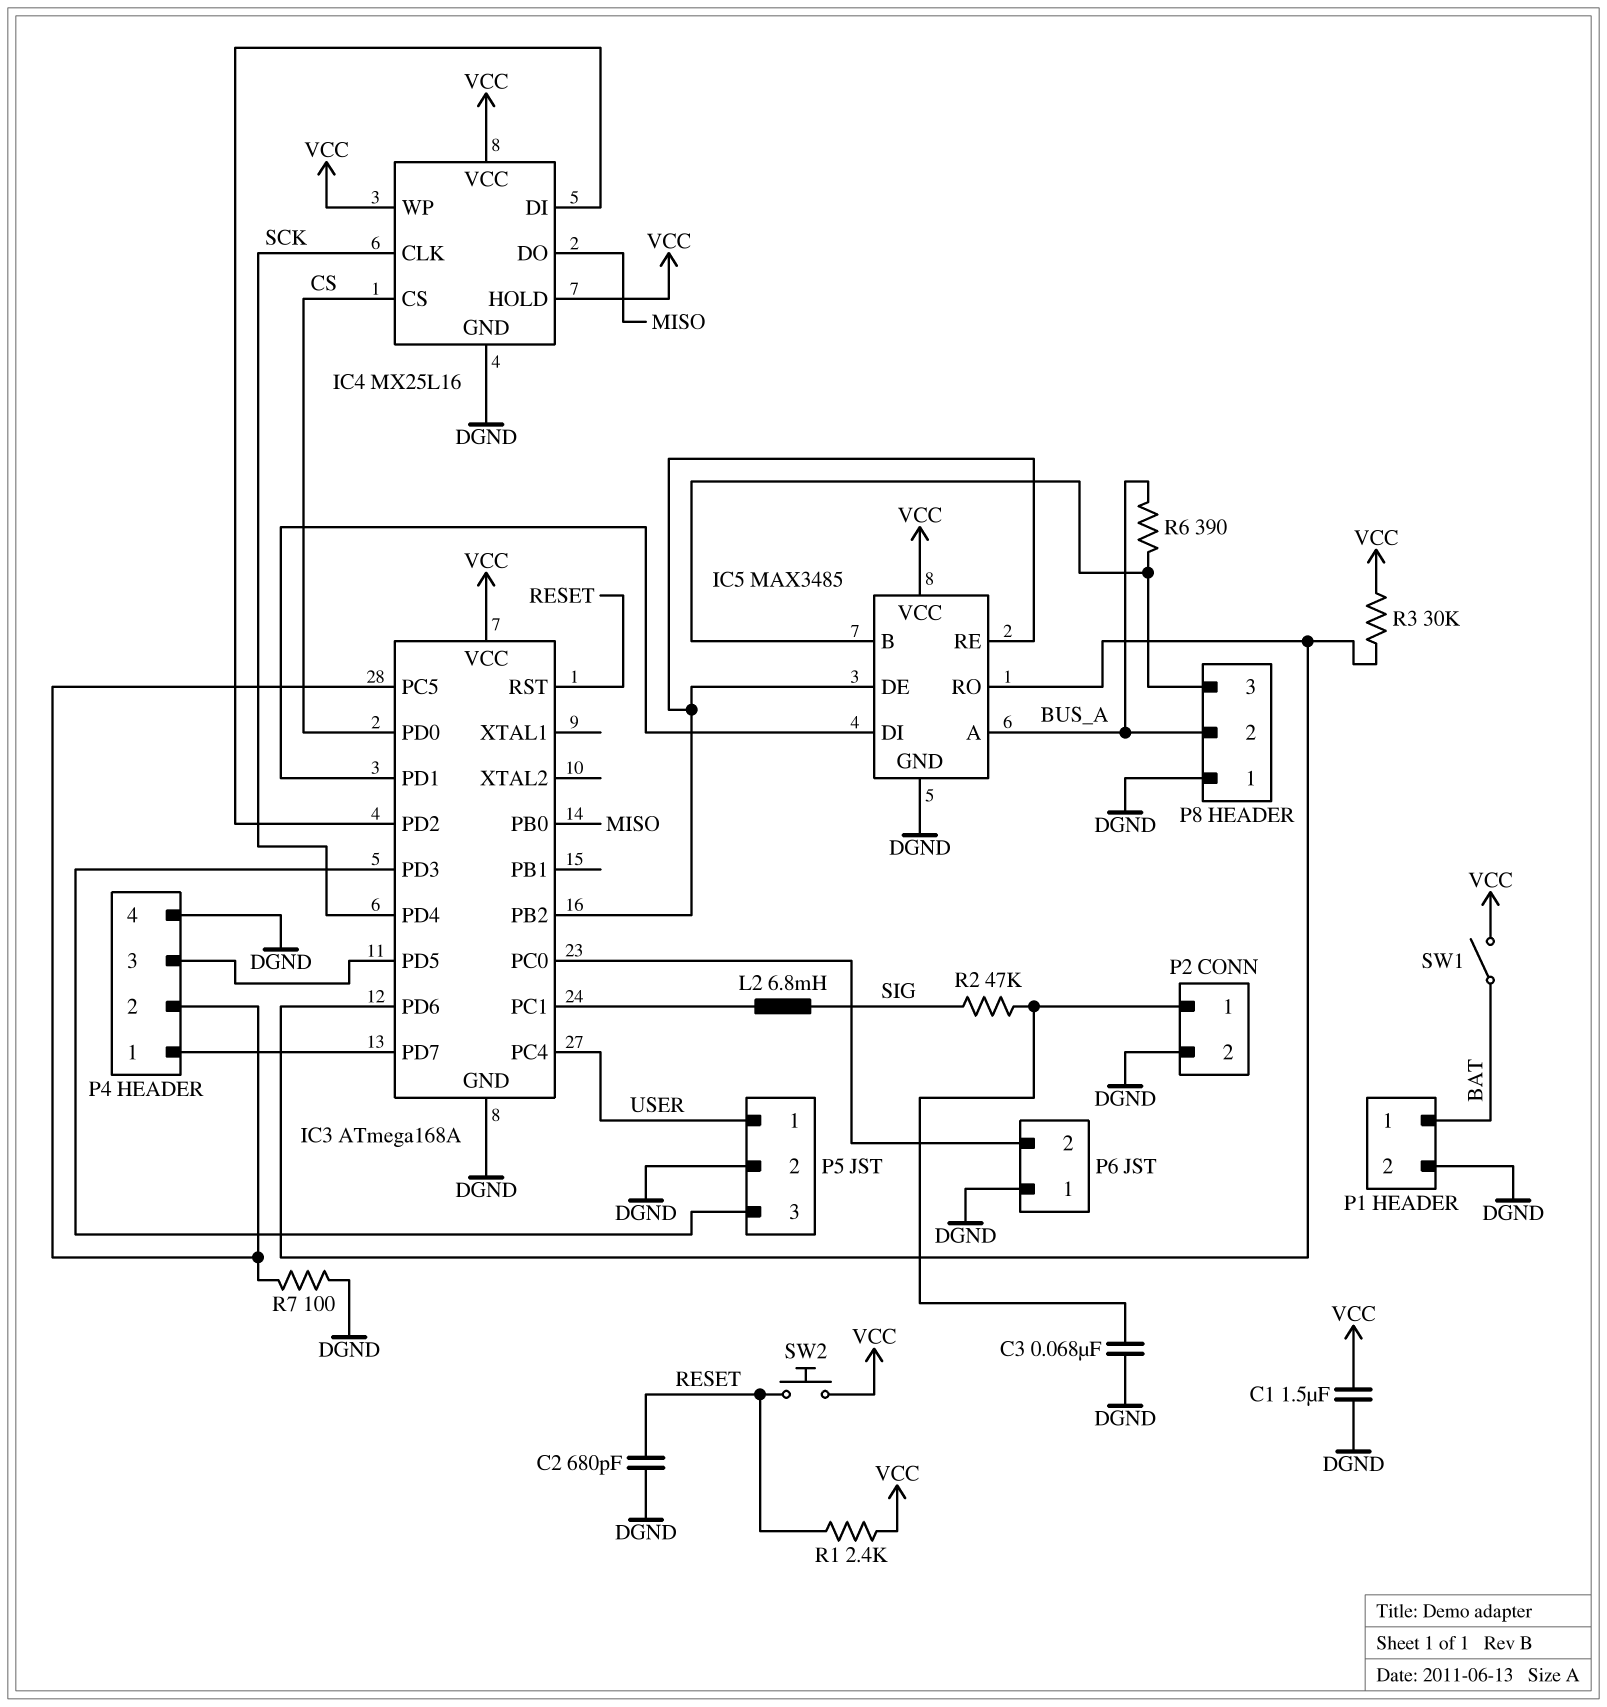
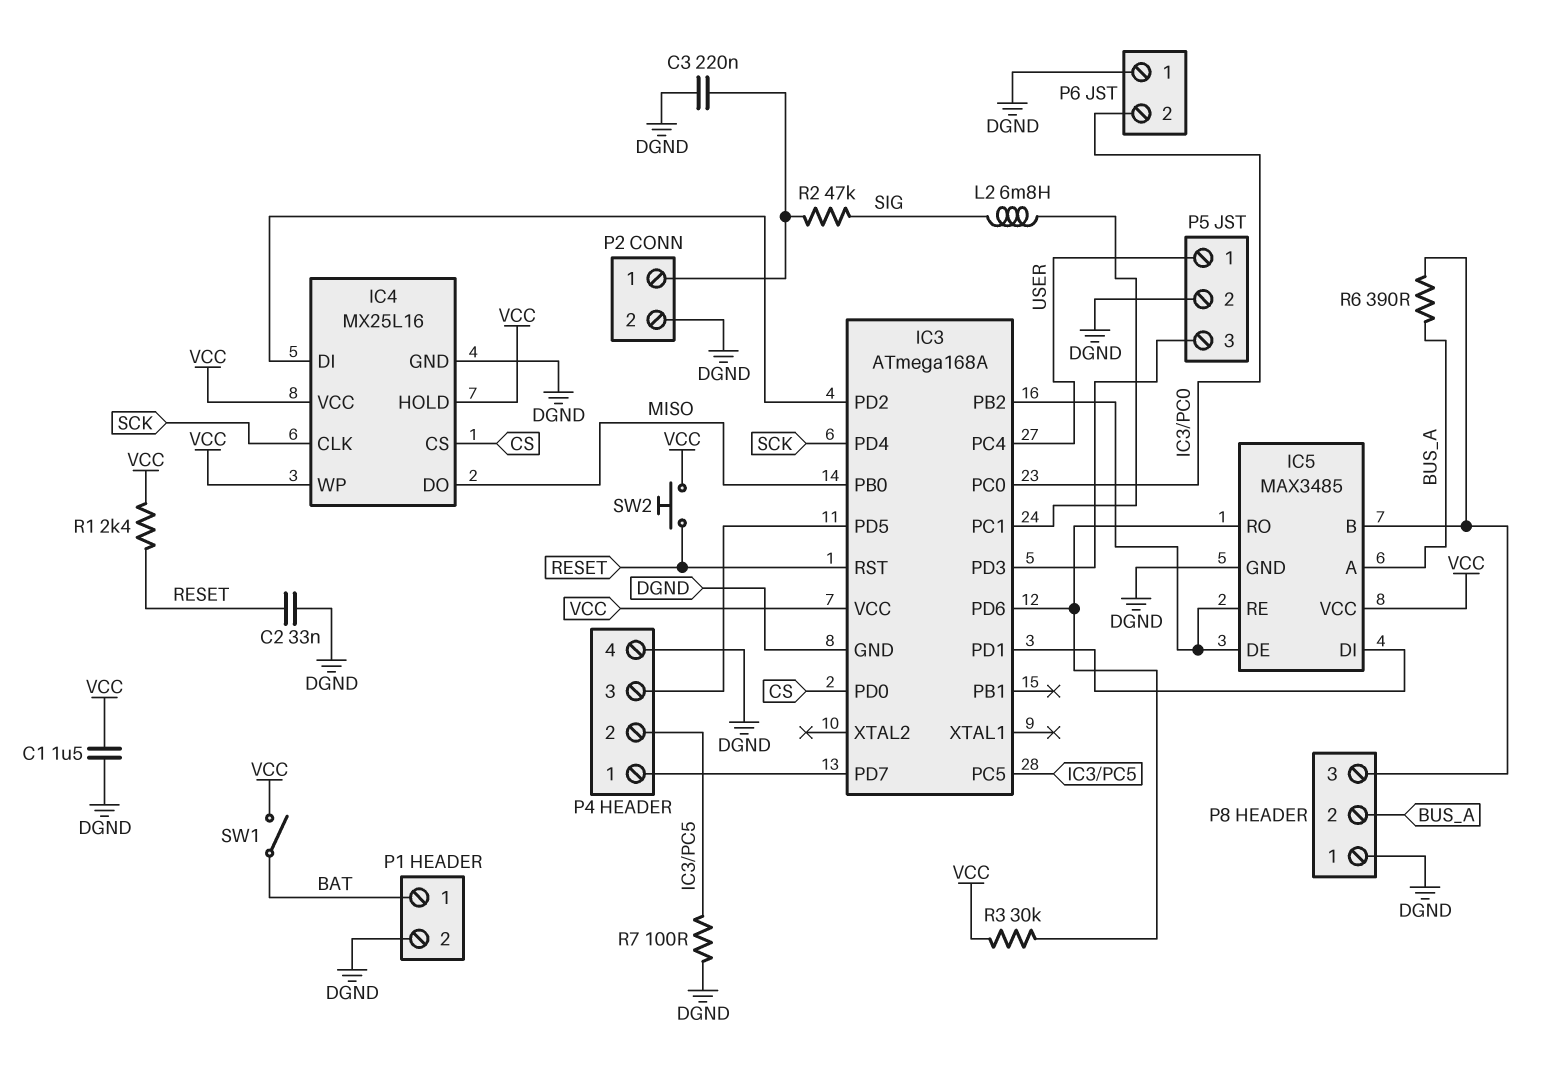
C2: 680pF (DGND, RESET) -> 33nF (DGND, RESET)
C3: 68nF (DGND, P2/1) -> 220nF (DGND, P2/1)

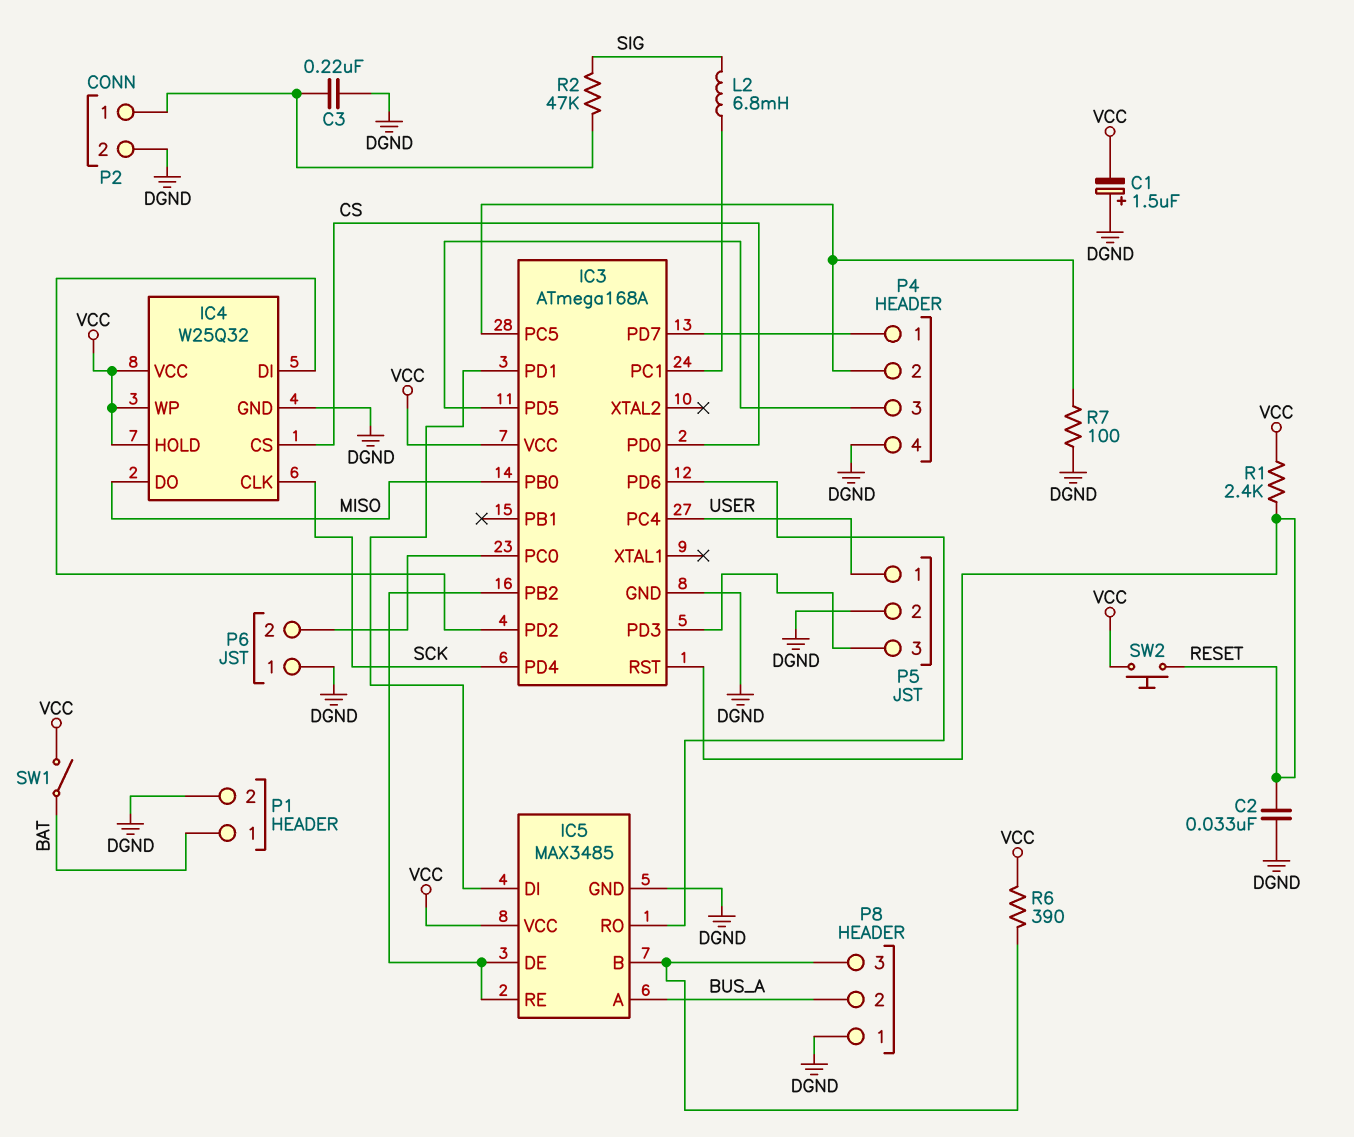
C1: 1.5uF (DGND, VCC) -> 1.5uF (plus DGND, minus VCC)
IC4: MX25L16 -> W25Q32
R3: 30k (IC3/PD6, VCC) -> none
R6: 390 (BUS_A, IC5/B) -> 390 (IC5/B, VCC)

